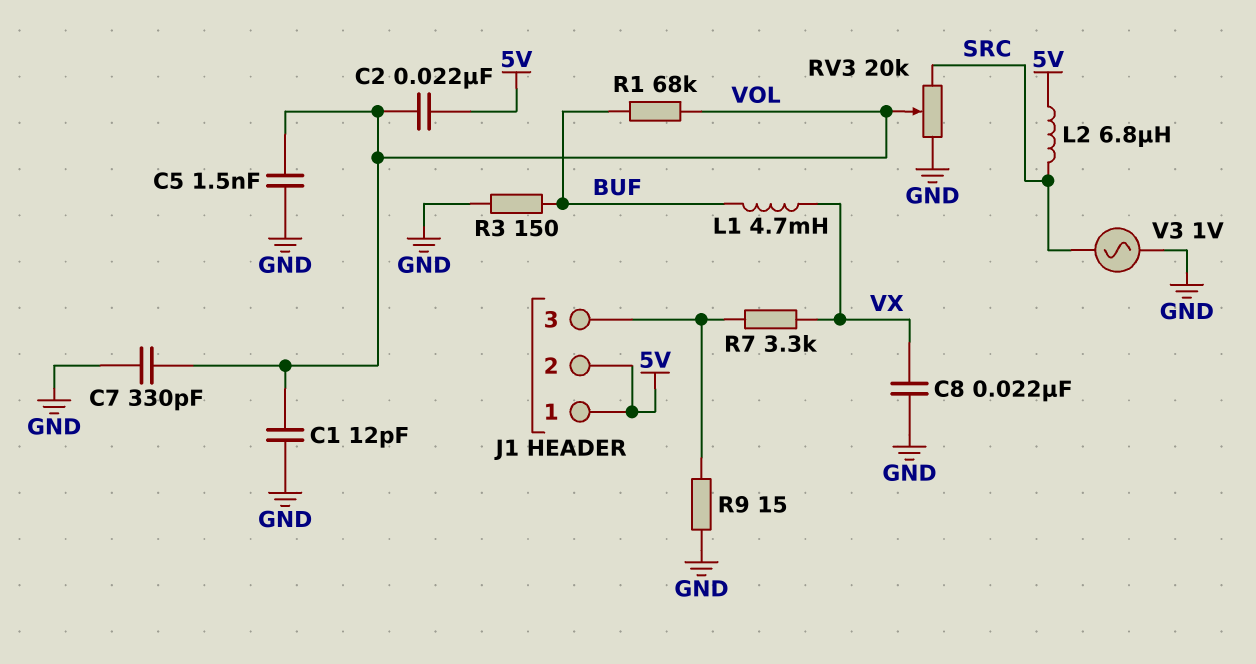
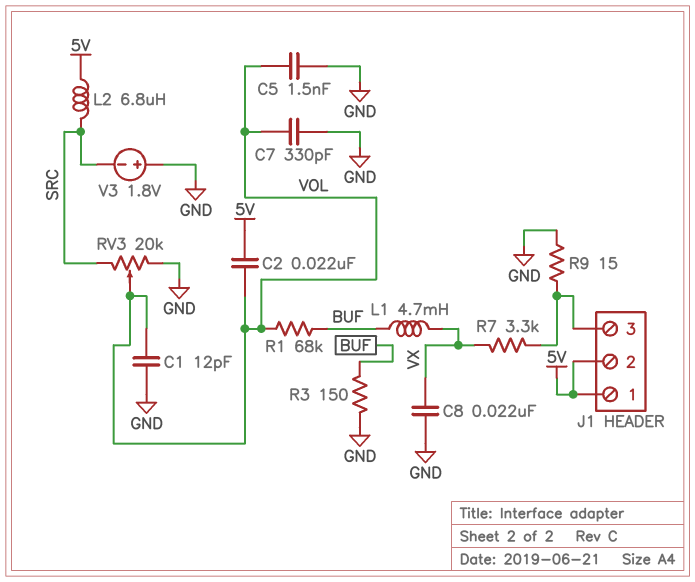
V3: AC 1V (GND, SRC) -> 1.8V (plus GND, minus SRC)

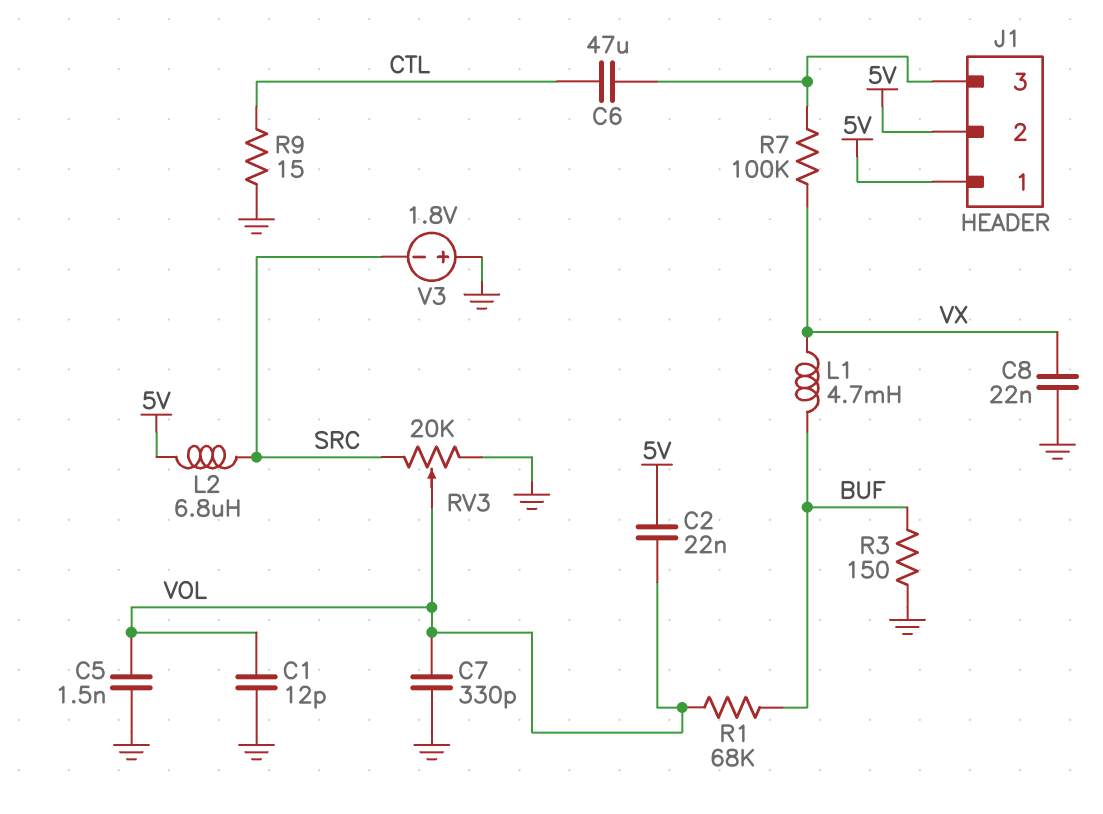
C6: none -> 47uF (CTL, J1/3)
R7: 3.3k (J1/3, VX) -> 100k (J1/3, VX)
R9: 15 (GND, J1/3) -> 15 (CTL, GND)

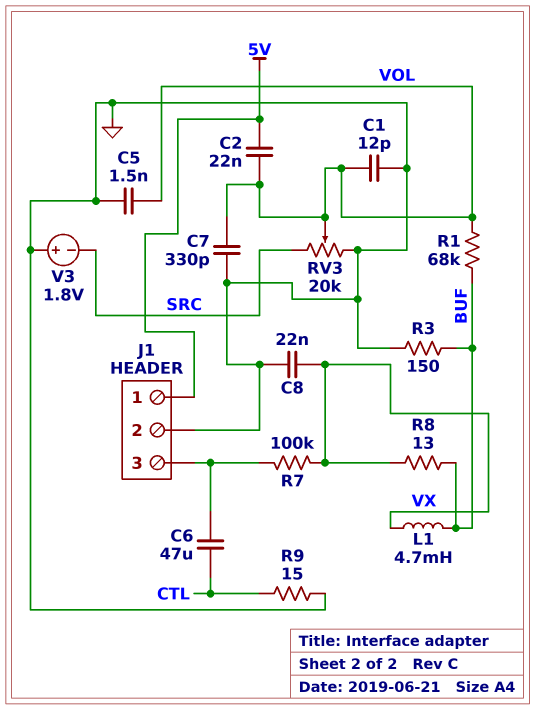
J1 pin 2: 5V -> GND
L2: 6.8uH (5V, SRC) -> none
R8: none -> 13 (BUF, VX)

